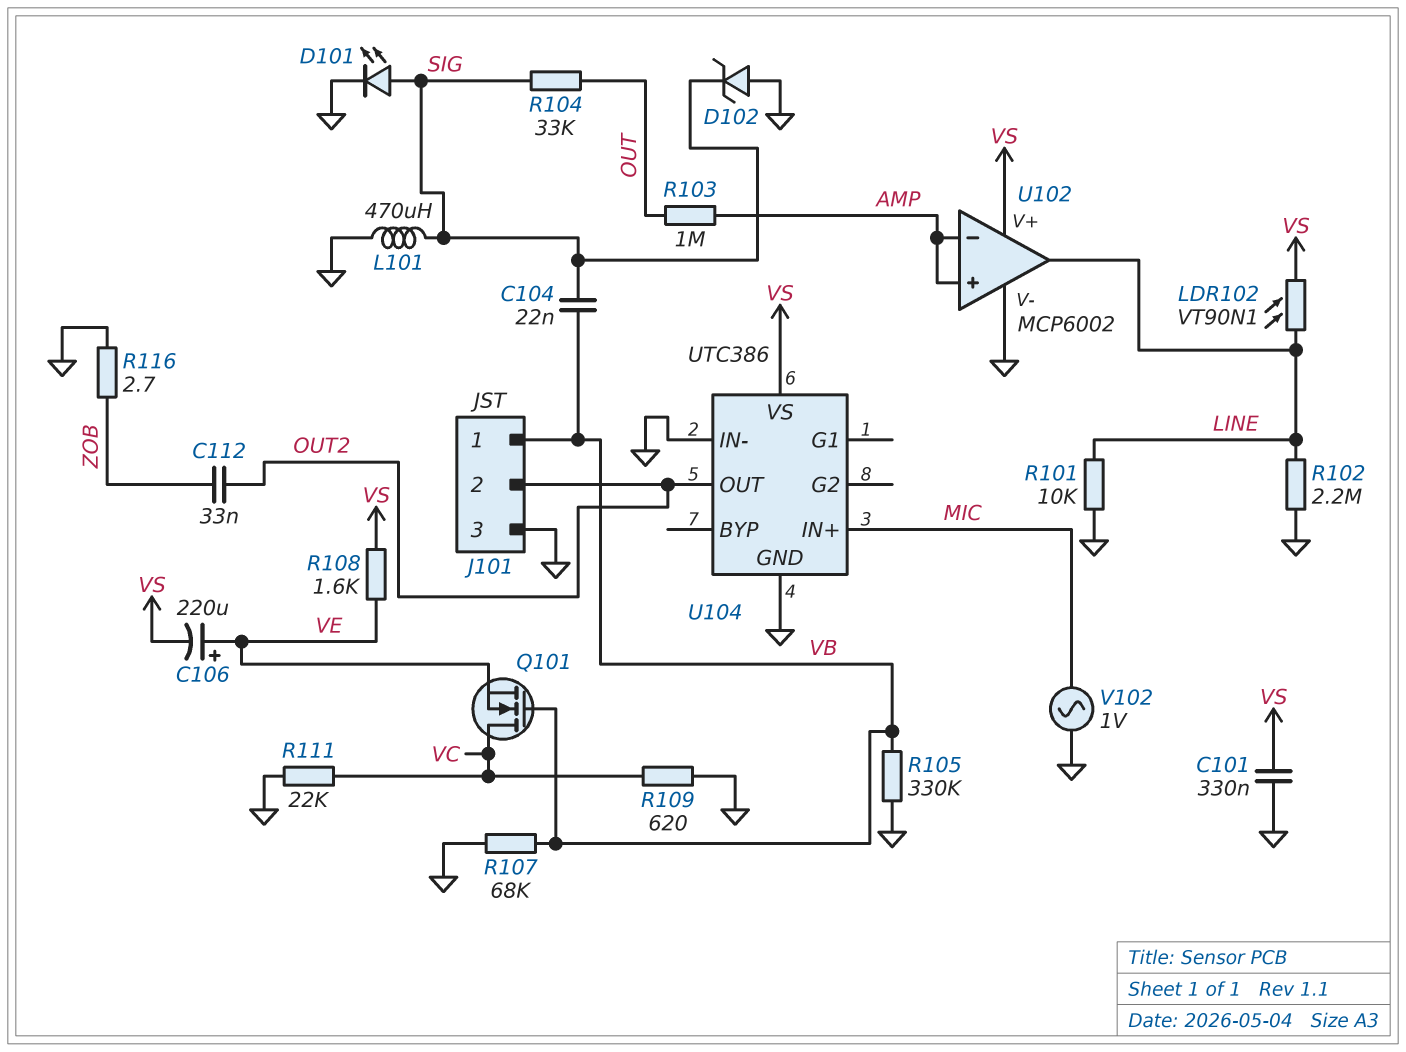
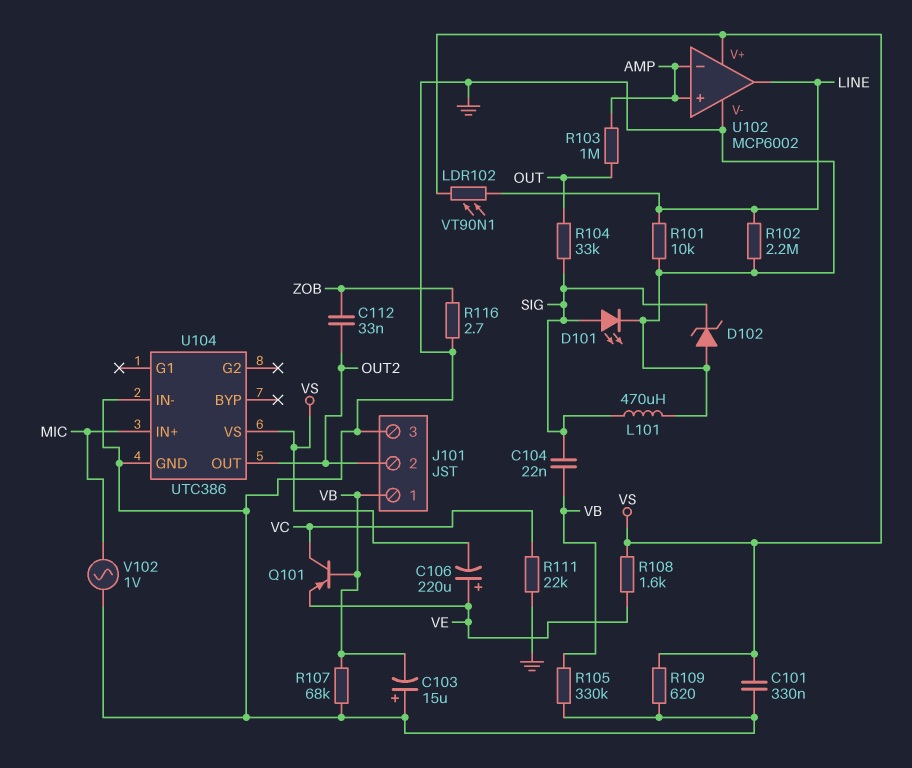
C103: none -> 15uF (plus GND, minus VB)
Q101: NMOS (G VB, D VC, S VE) -> PNP (B VB, C VC, E VE)
R109: 620 (GND, VC) -> 620 (GND, VS)

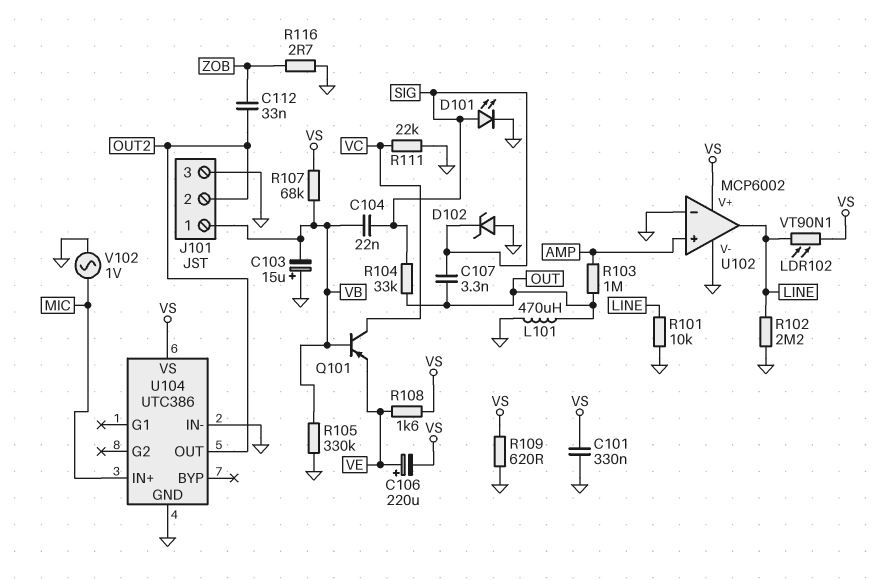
C107: none -> 3.3nF (OUT, SIG)
L101: 470uH (GND, SIG) -> 470uH (GND, OUT)
R107: 68k (GND, VB) -> 68k (VB, VS)
U102 pin in-: AMP -> GND

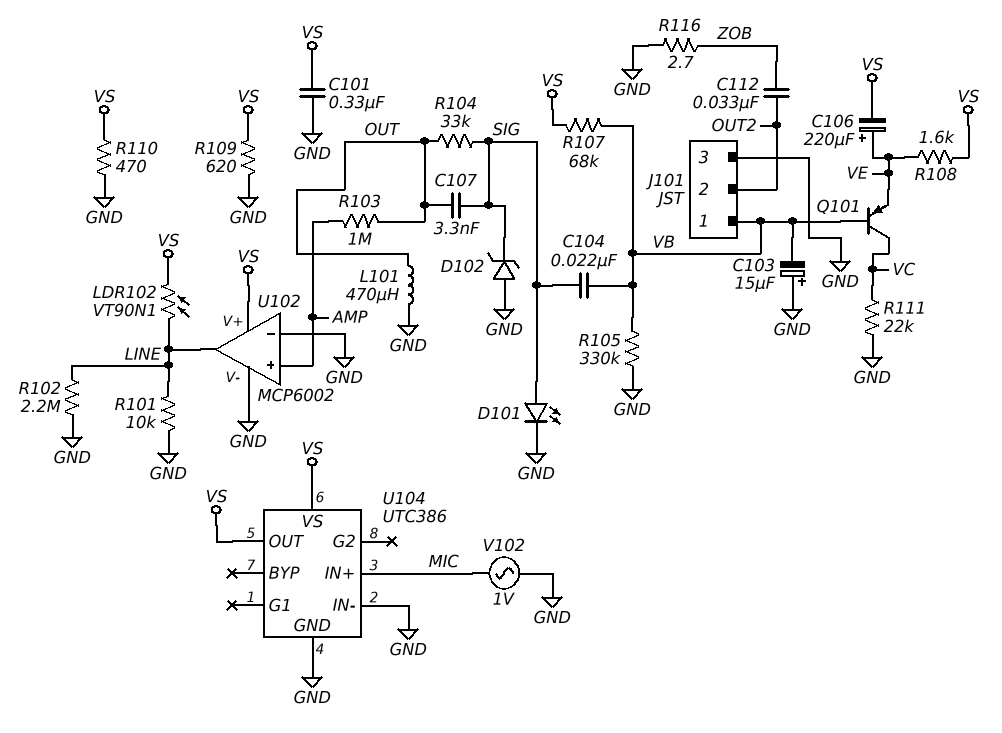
R110: none -> 470 (GND, VS)
U104 pin OUT: OUT2 -> VS

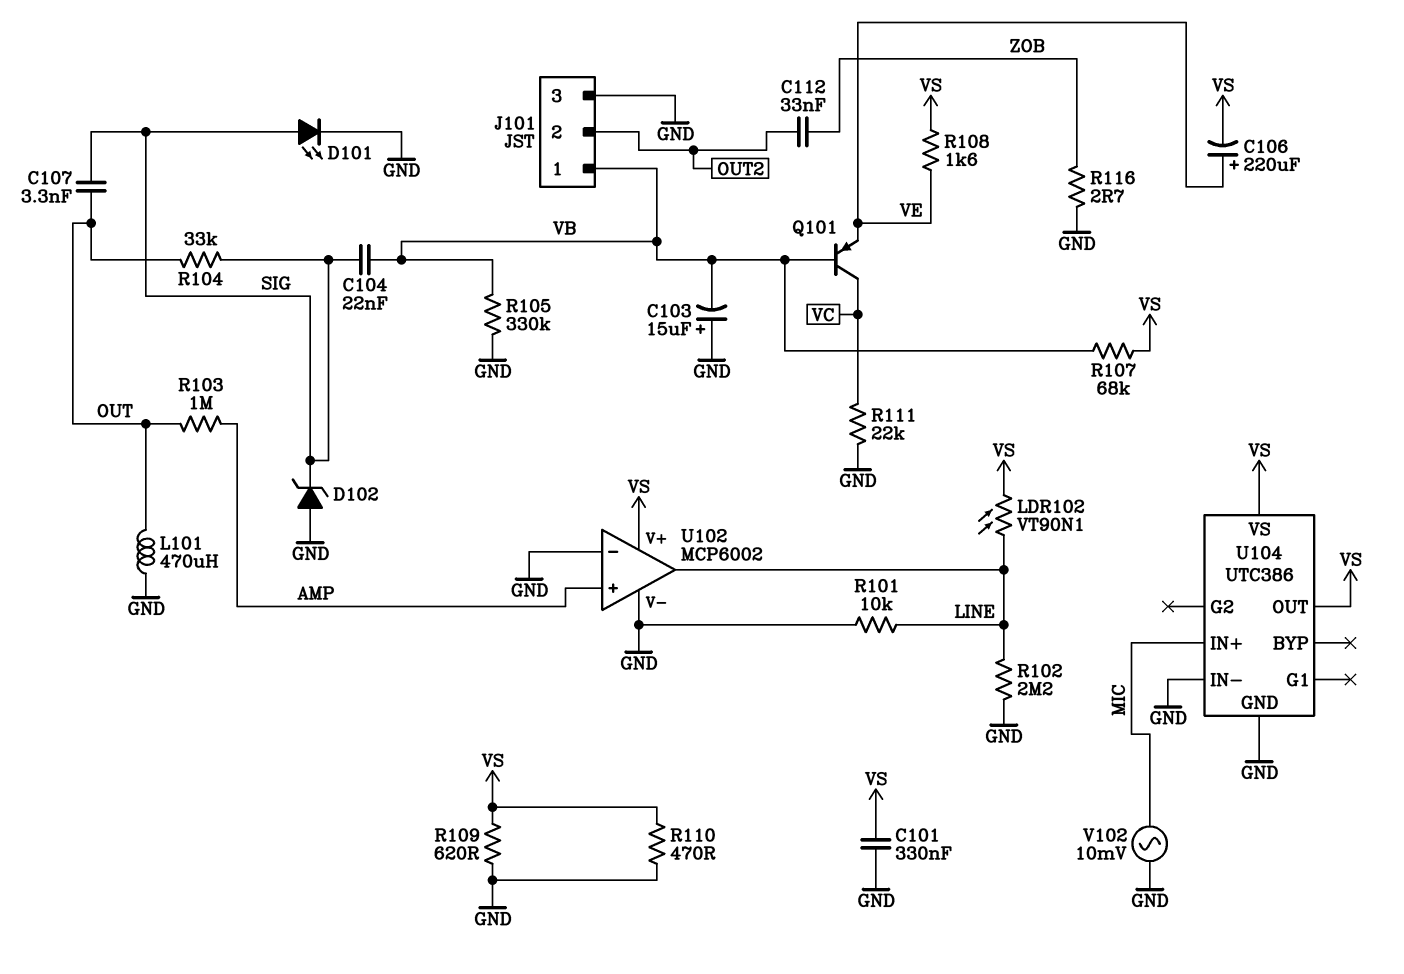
V102: AC 1V (GND, MIC) -> AC 10mV (GND, MIC)

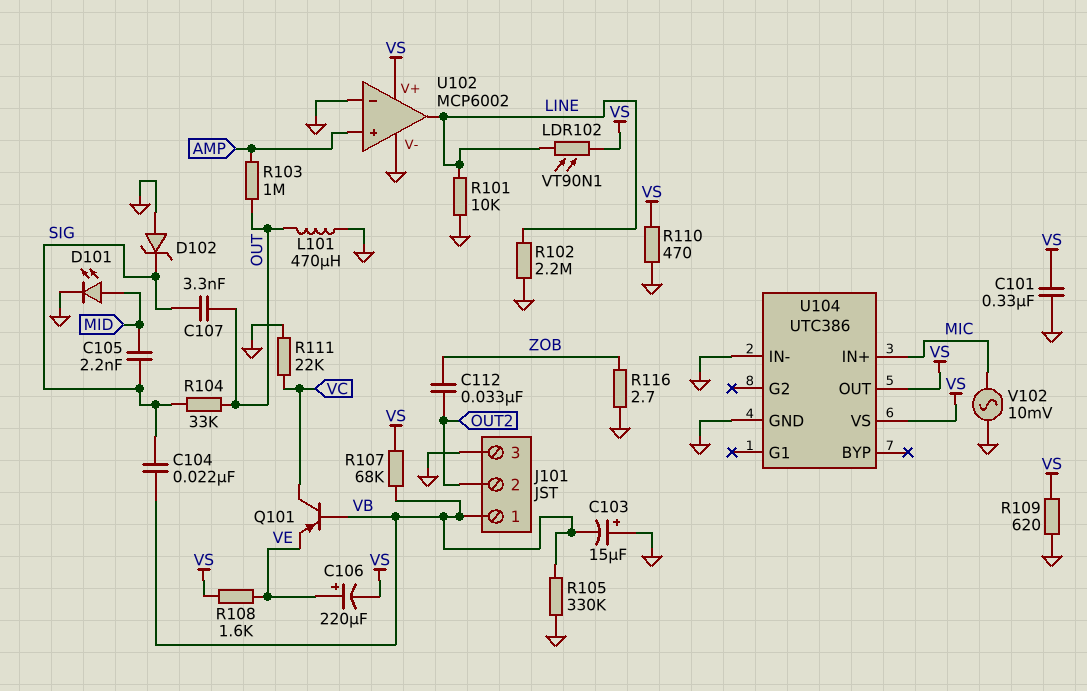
C105: none -> 2.2nF (MID, SIG)
D101: LED (A SIG, K GND) -> LED (A MID, K GND)

